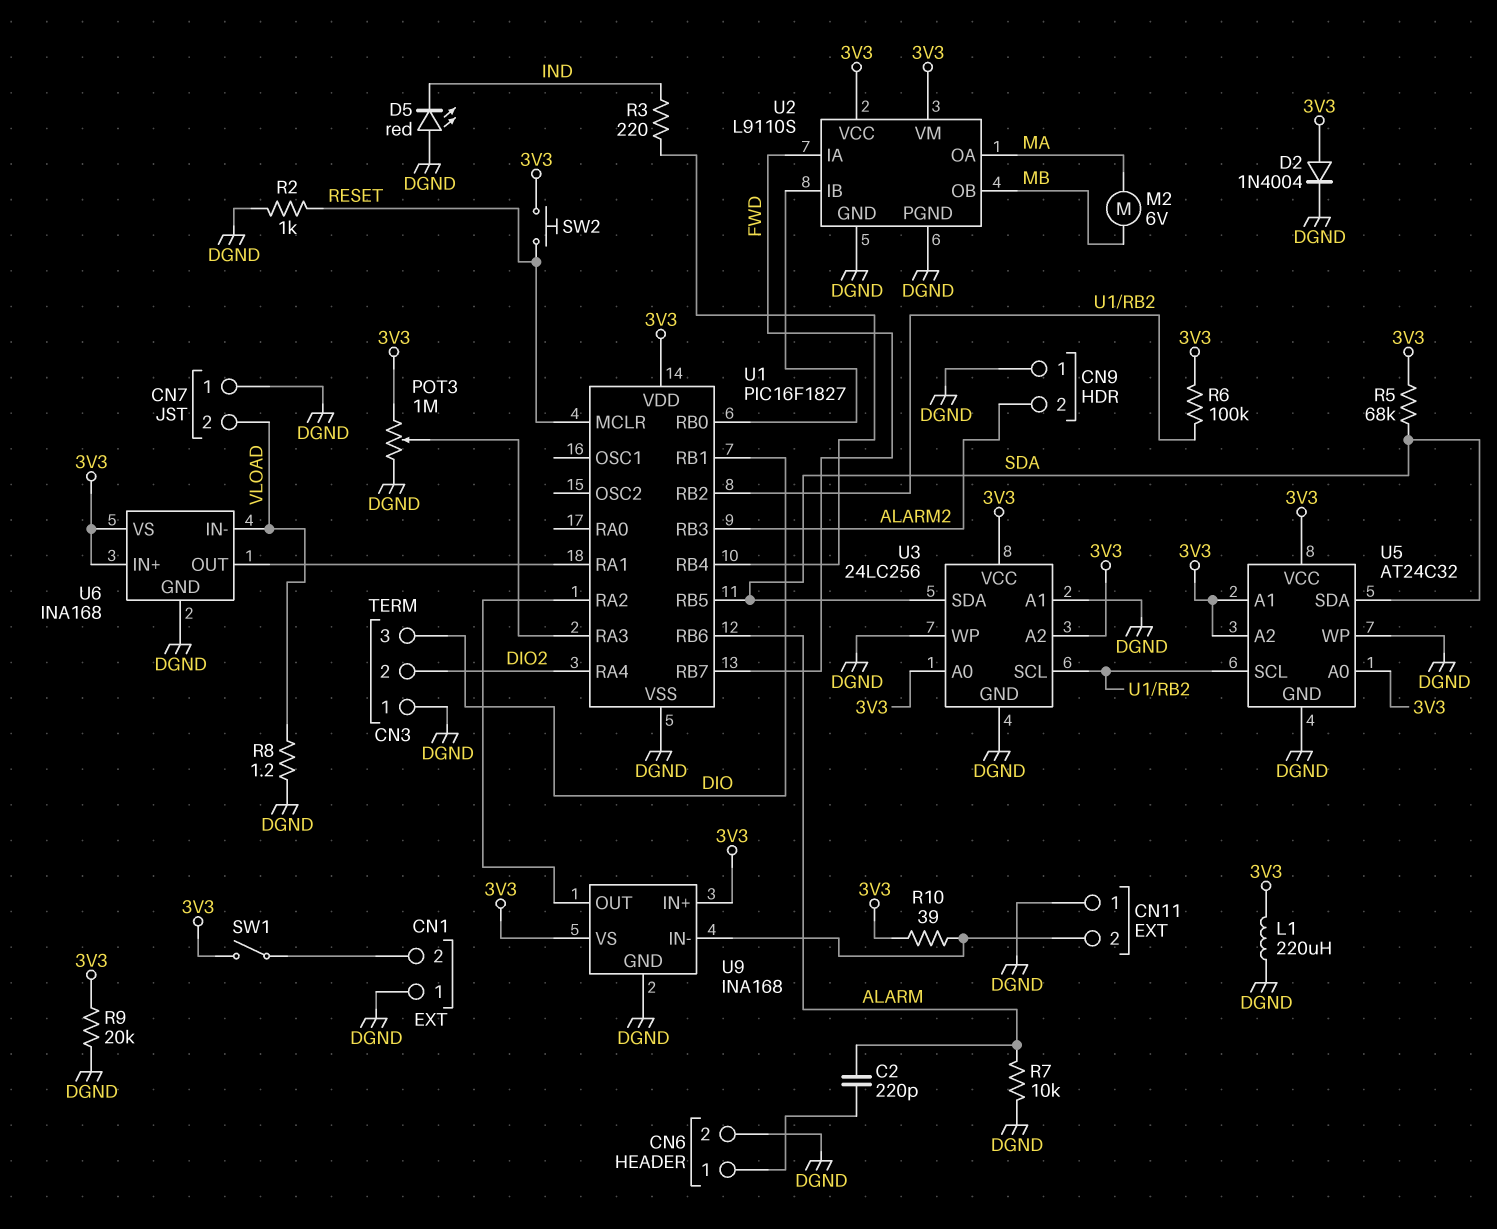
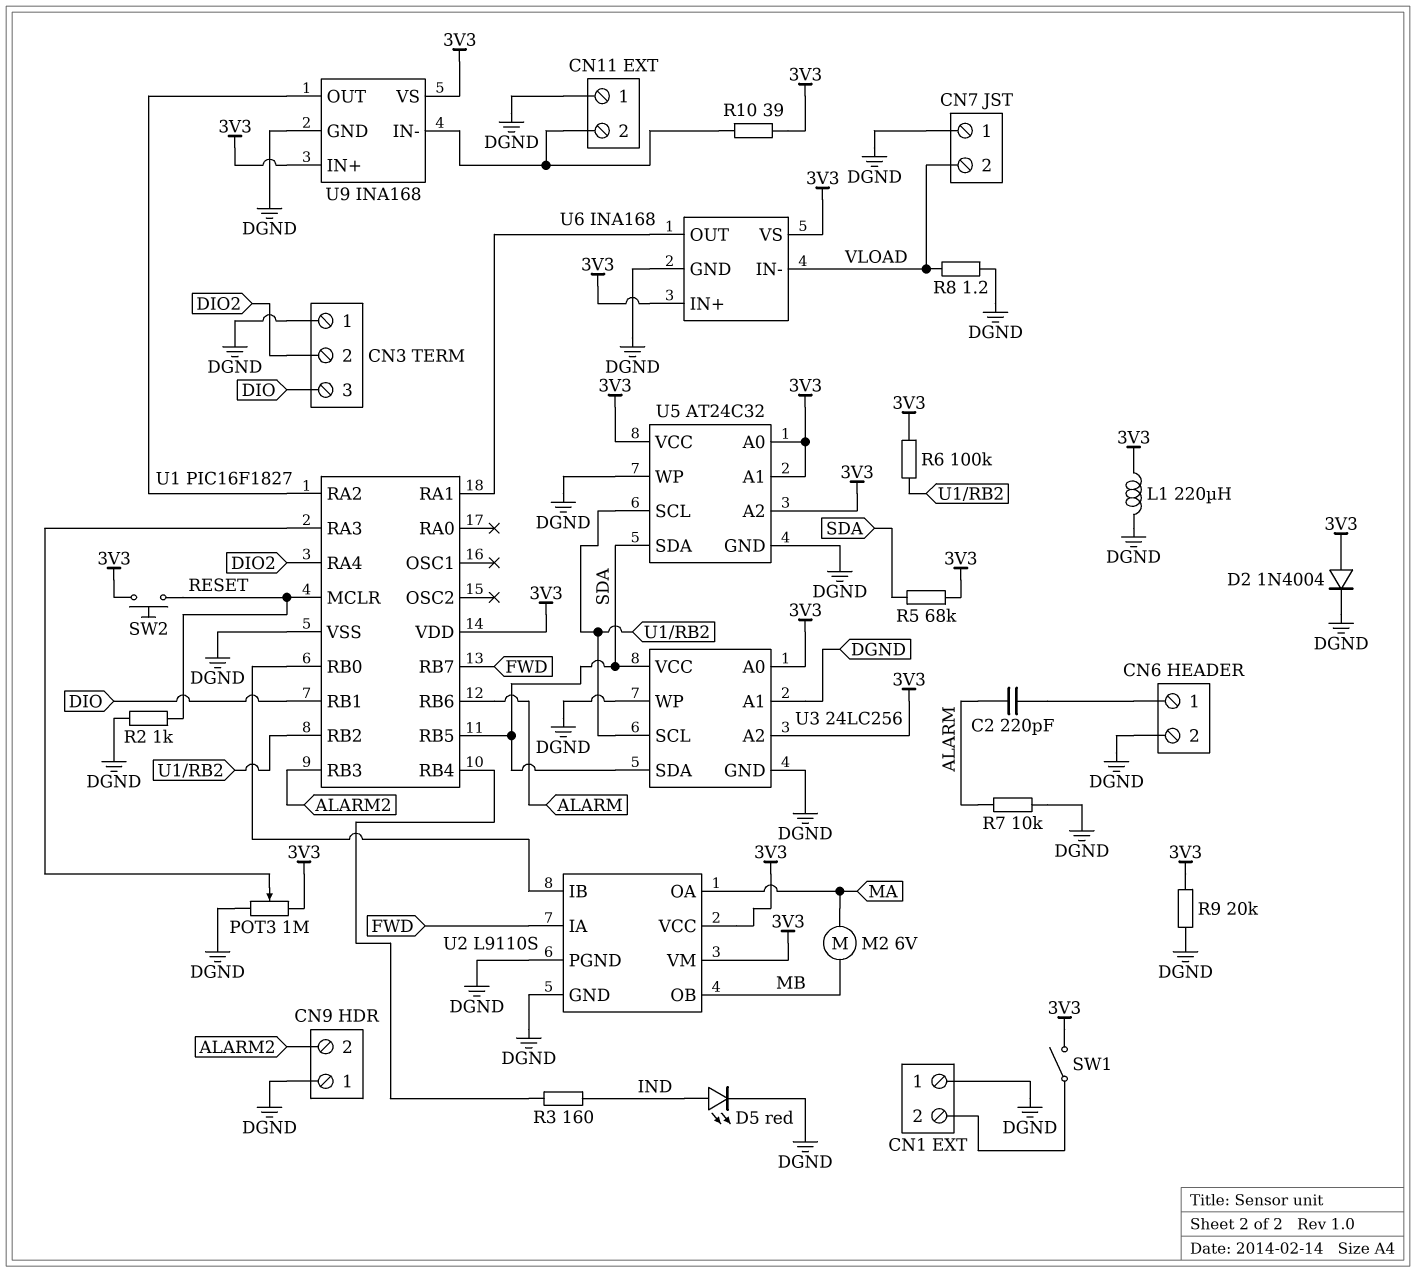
D5: LED red (A DGND, K IND) -> LED red (A IND, K DGND)
R3: 220 (IND, U1/RB4) -> 160 (IND, U1/RB4)
U3 pin VCC: 3V3 -> SDA

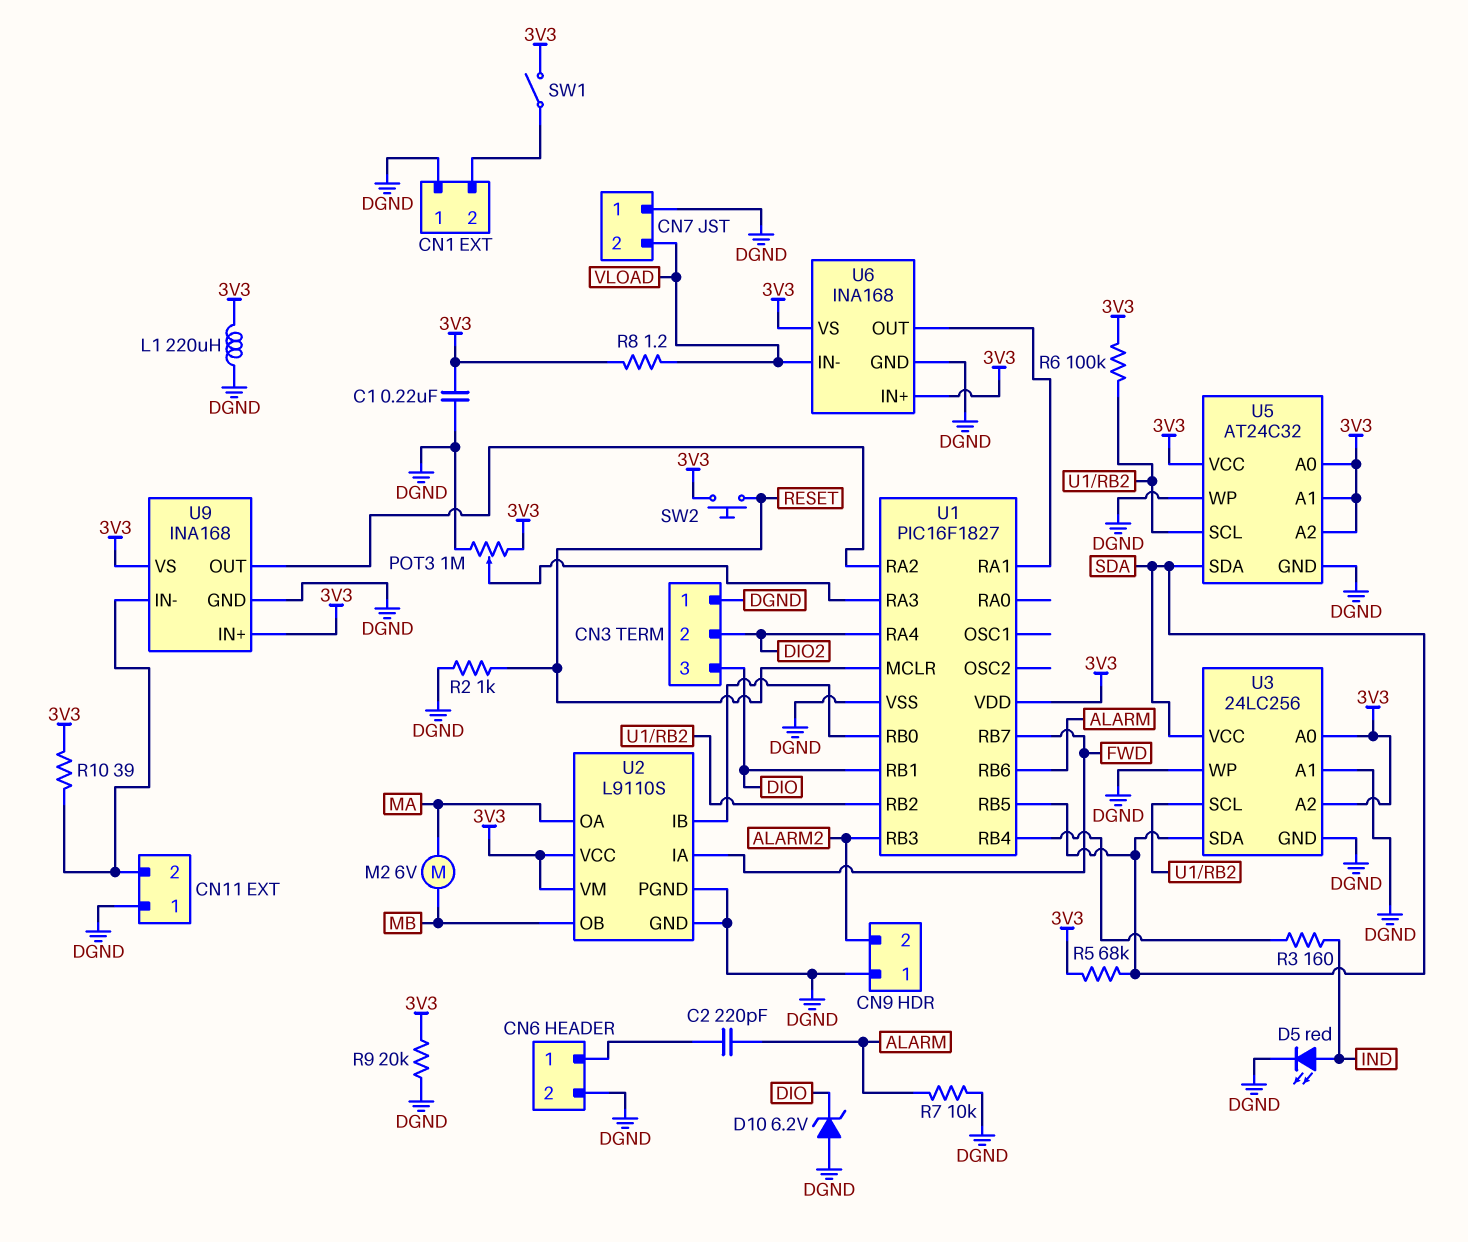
C1: none -> 220nF (3V3, DGND)
D2: diode 1N4004 (A 3V3, K DGND) -> none
D10: none -> zener 6.2V (A DGND, K DIO)
R8: 1.2 (DGND, VLOAD) -> 1.2 (3V3, VLOAD)

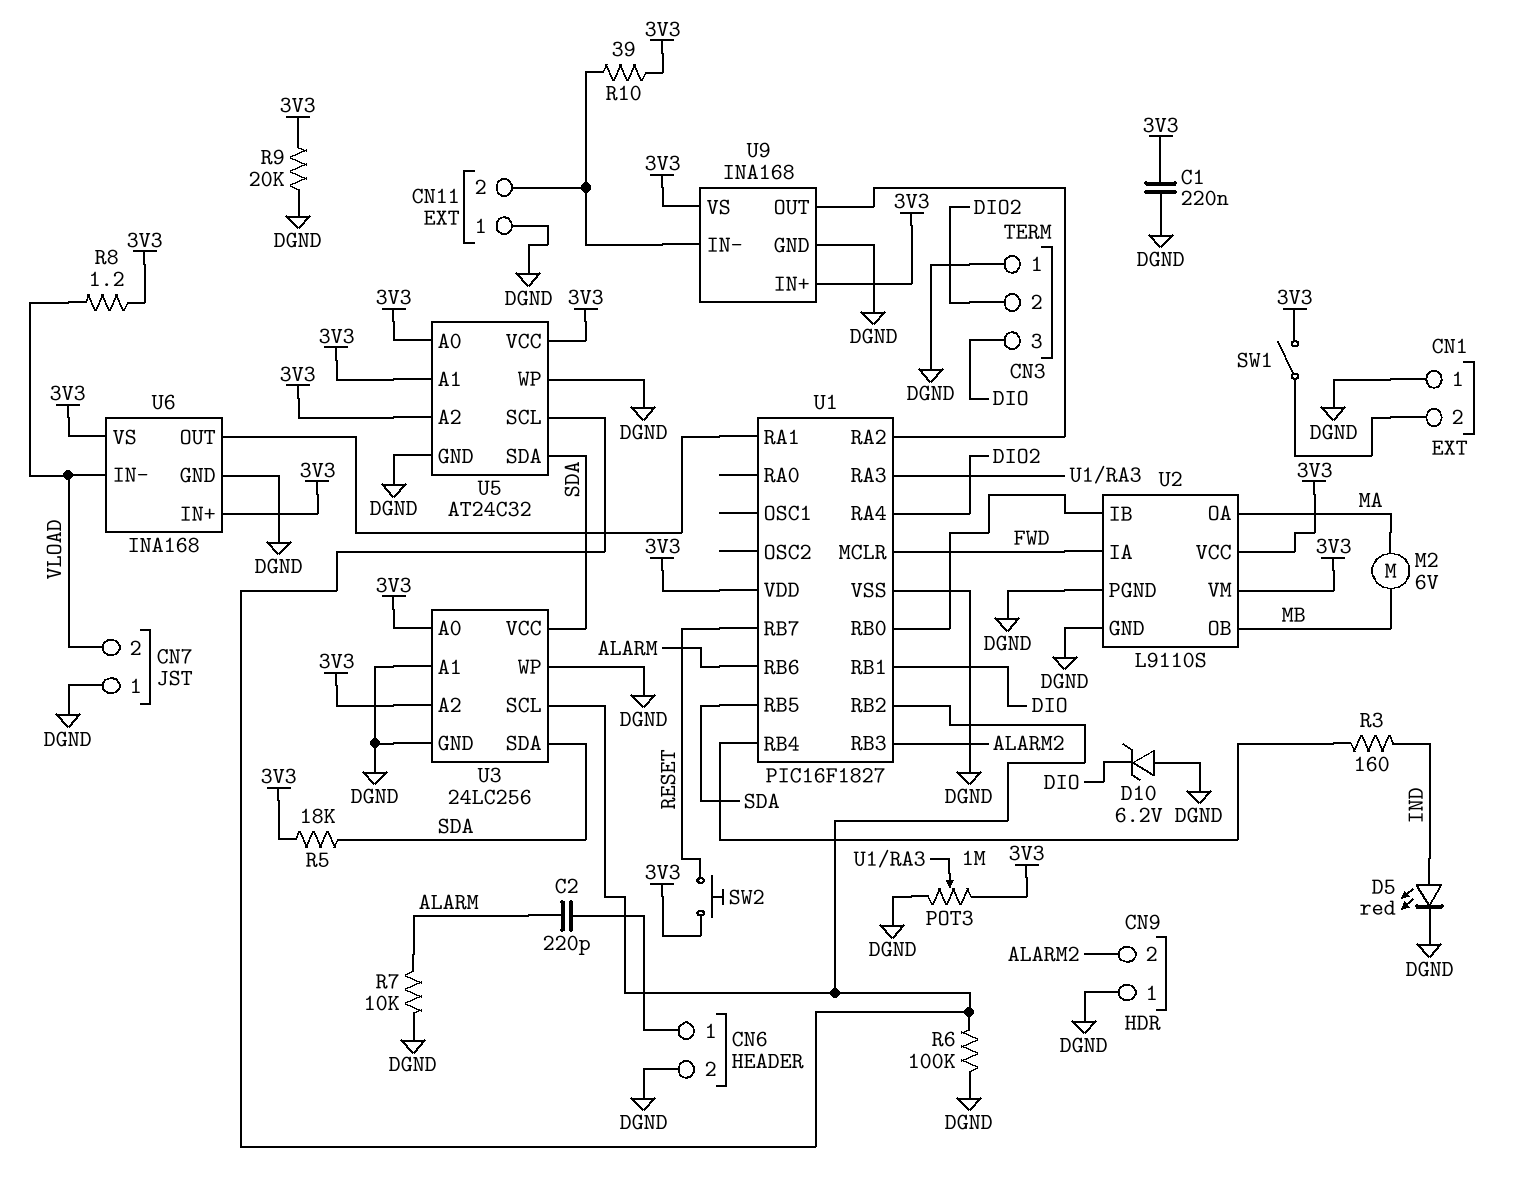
L1: 220uH (3V3, DGND) -> none
R2: 1k (DGND, RESET) -> none
R5: 68k (3V3, SDA) -> 18k (3V3, SDA)
R6: 100k (3V3, U1/RB2) -> 100k (DGND, U1/RB2)
U1 pin MCLR: RESET -> FWD
U1 pin RB7: FWD -> RESET

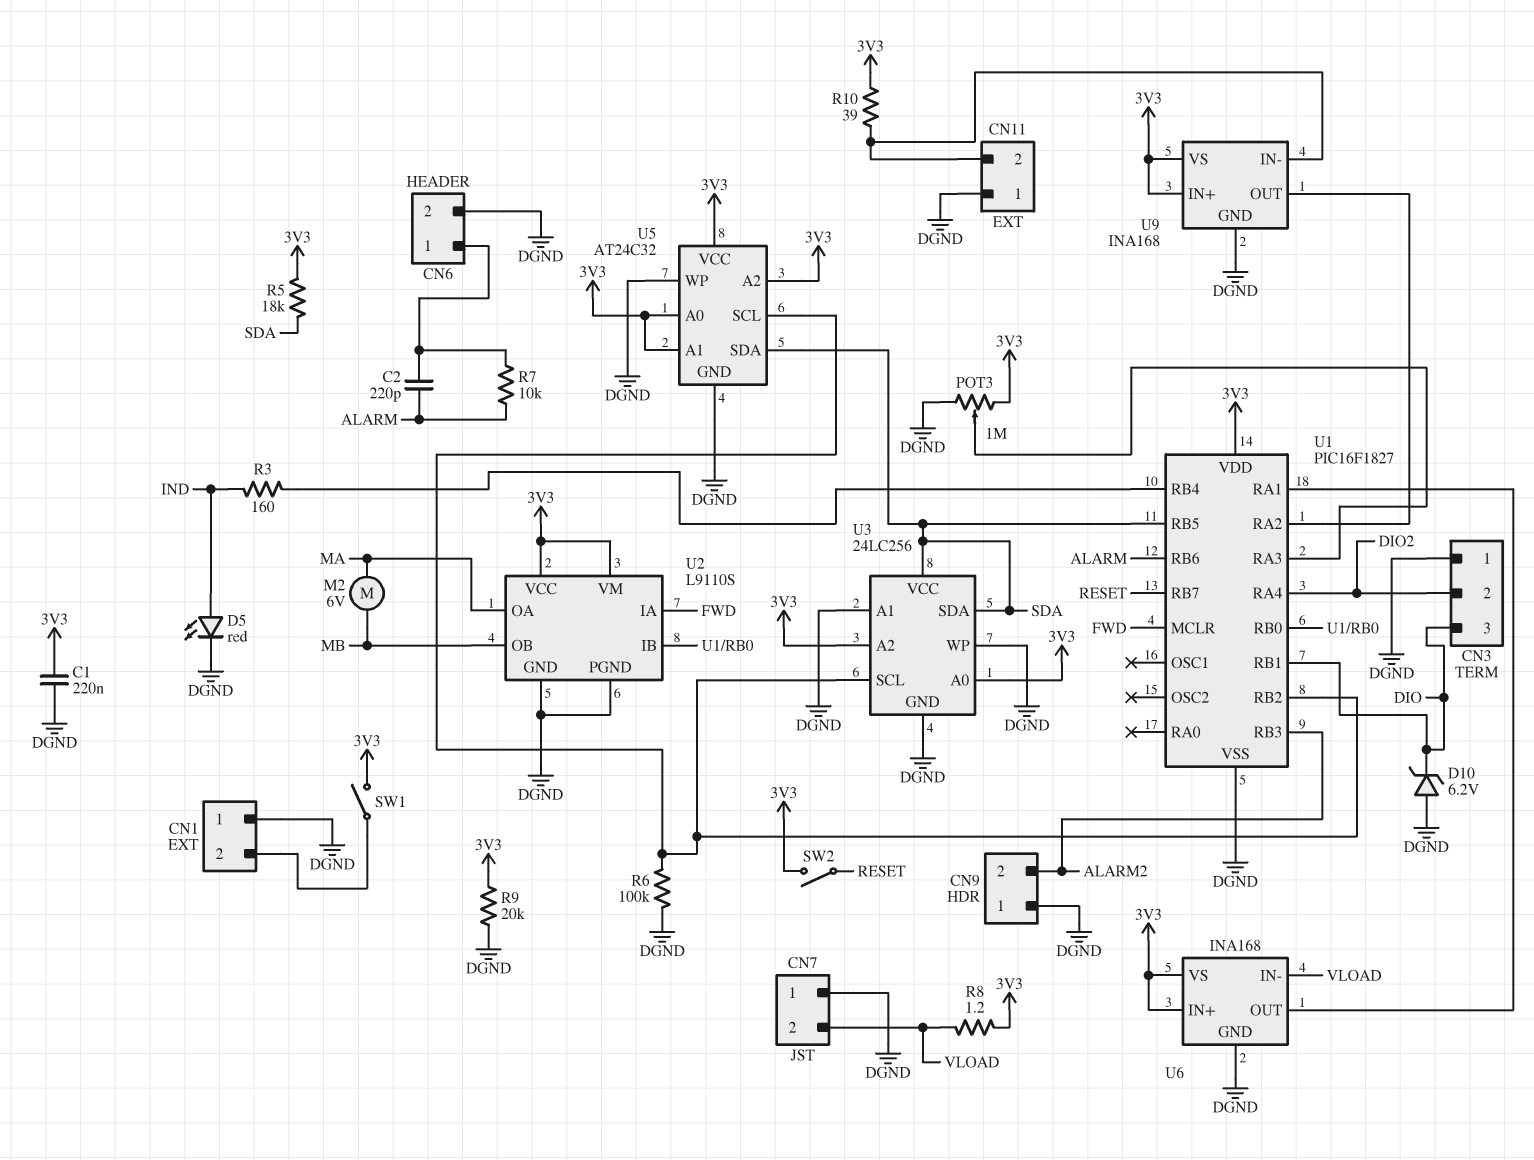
R7: 10k (ALARM, DGND) -> 10k (ALARM, CN6/1)
SW2: button (3V3, RESET) -> switch (3V3, RESET)

